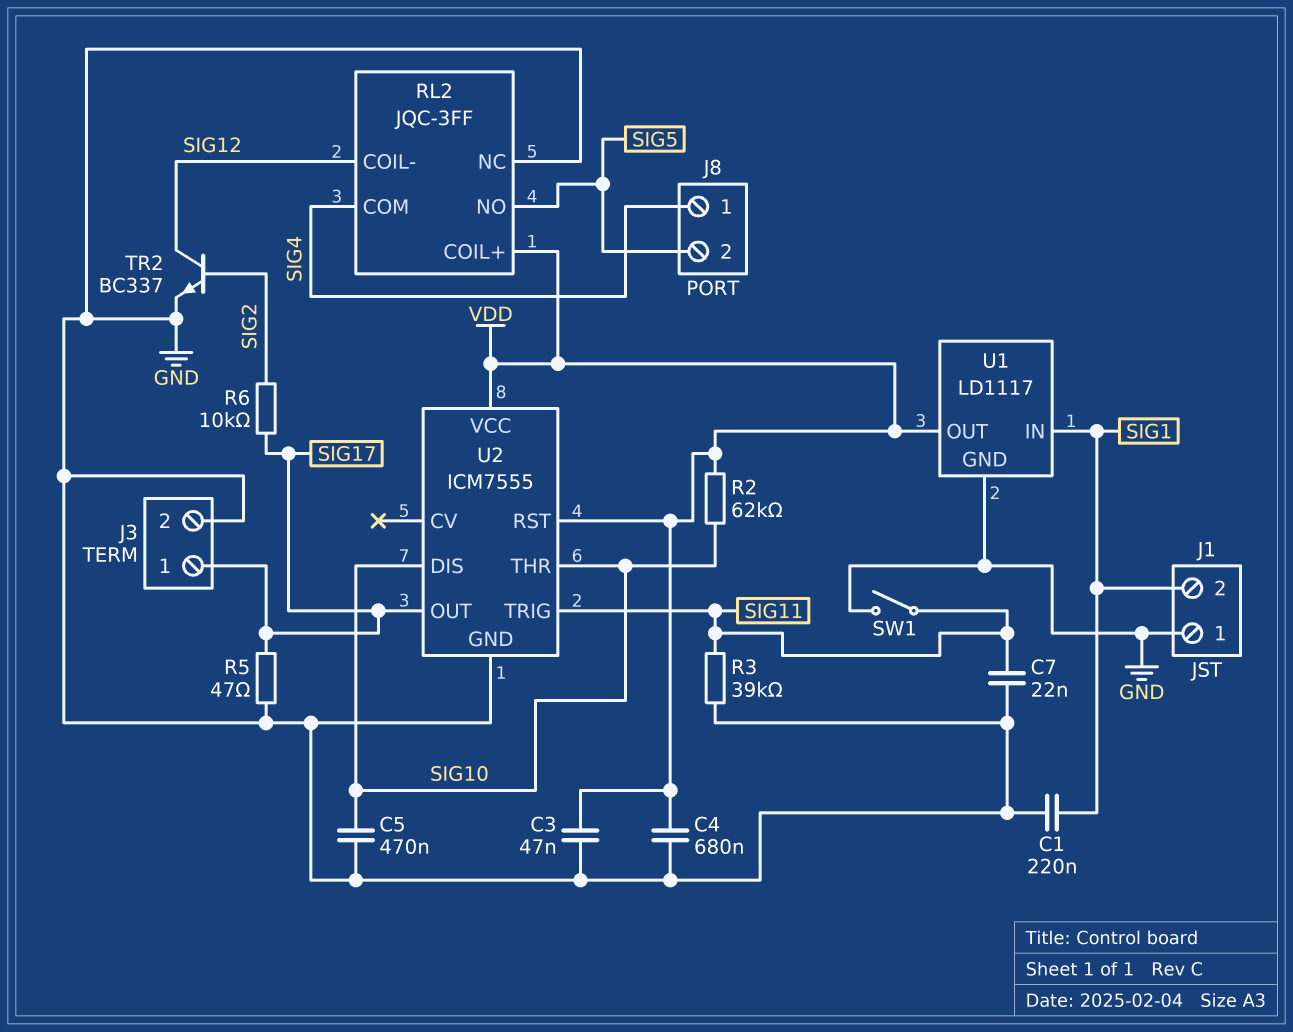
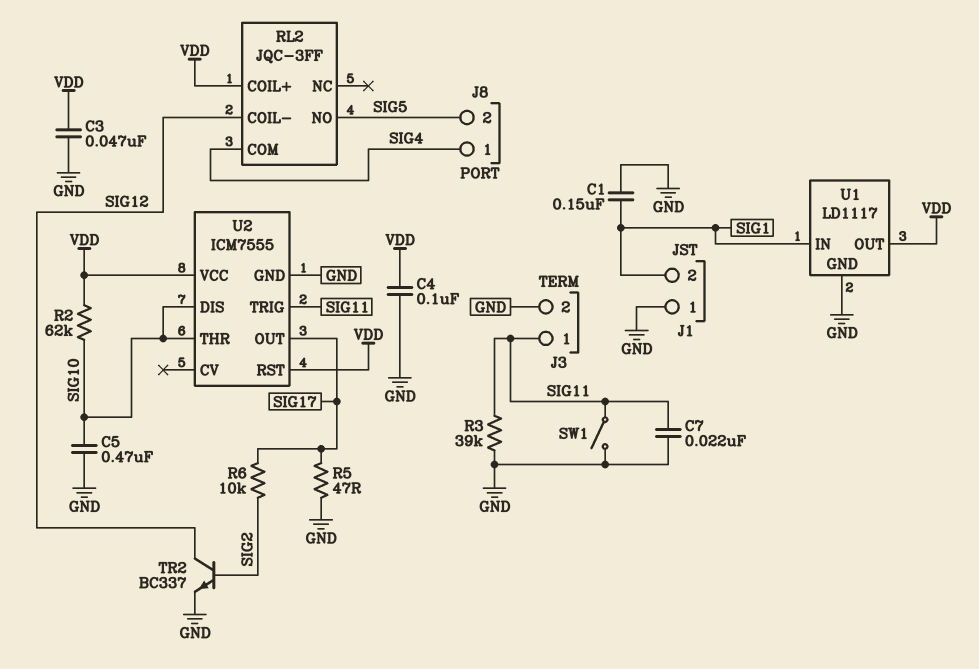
C1: 220nF (GND, SIG1) -> 150nF (GND, SIG1)
C4: 680nF (GND, VDD) -> 100nF (GND, VDD)
J3 pin 1: SIG17 -> SIG11
RL2 pin NC: GND -> none

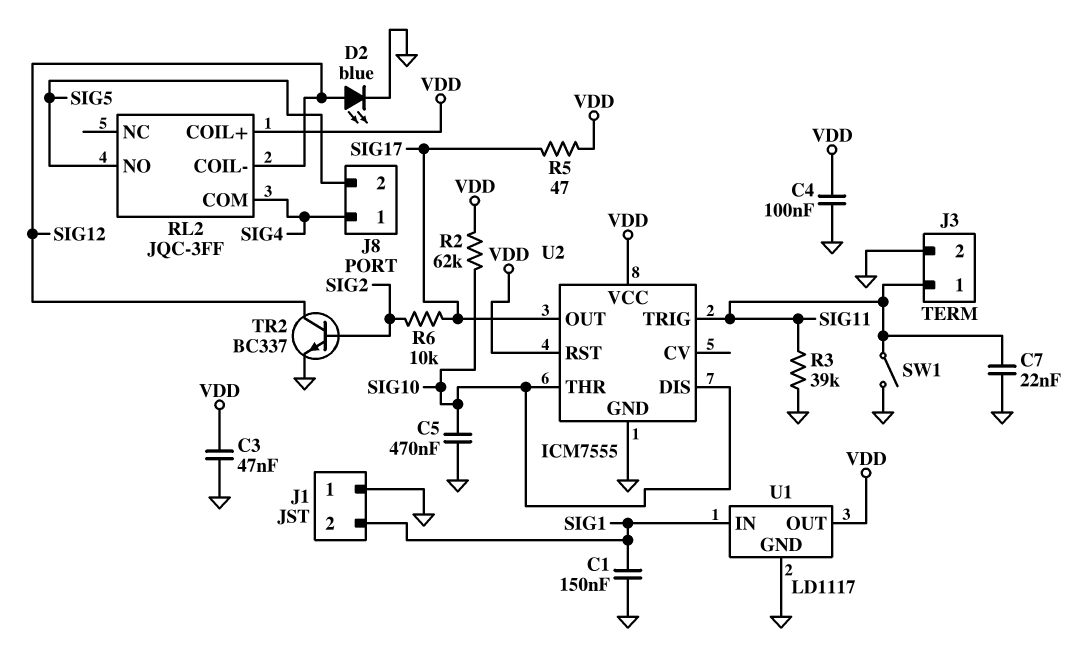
D2: none -> LED blue (A SIG12, K GND)
R5: 47 (GND, SIG17) -> 47 (SIG17, VDD)

